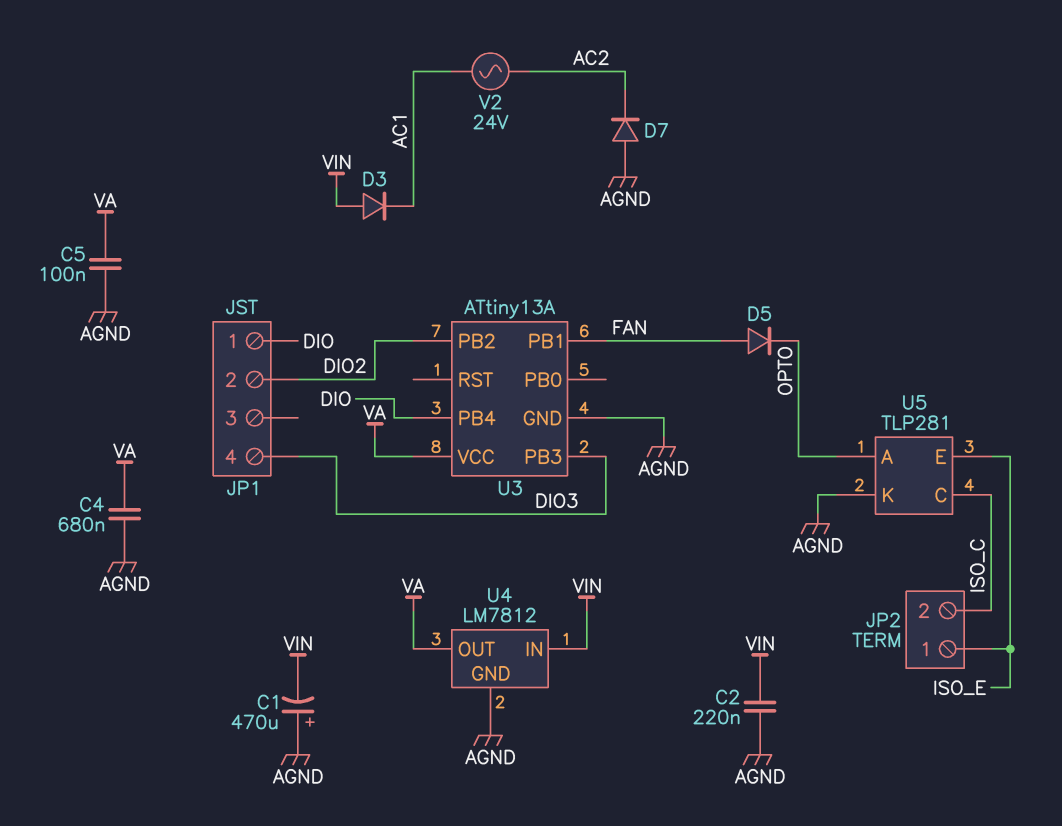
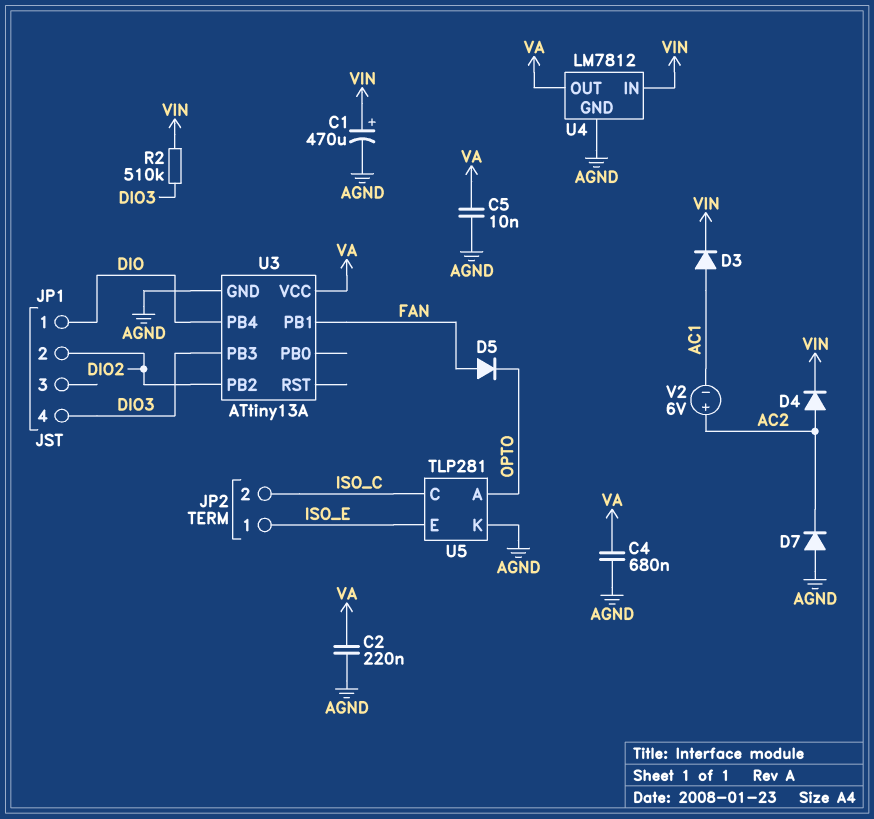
C1: 470uF (plus AGND, minus VIN) -> 470uF (plus VIN, minus AGND)
C2: 220nF (AGND, VIN) -> 220nF (AGND, VA)
C5: 100nF (AGND, VA) -> 10nF (AGND, VA)
D3: diode (A VIN, K AC1) -> diode (A AC1, K VIN)
D4: none -> diode (A AC2, K VIN)
R2: none -> 510k (DIO3, VIN)
V2: AC 24V (AC1, AC2) -> 6V (plus AC2, minus AC1)

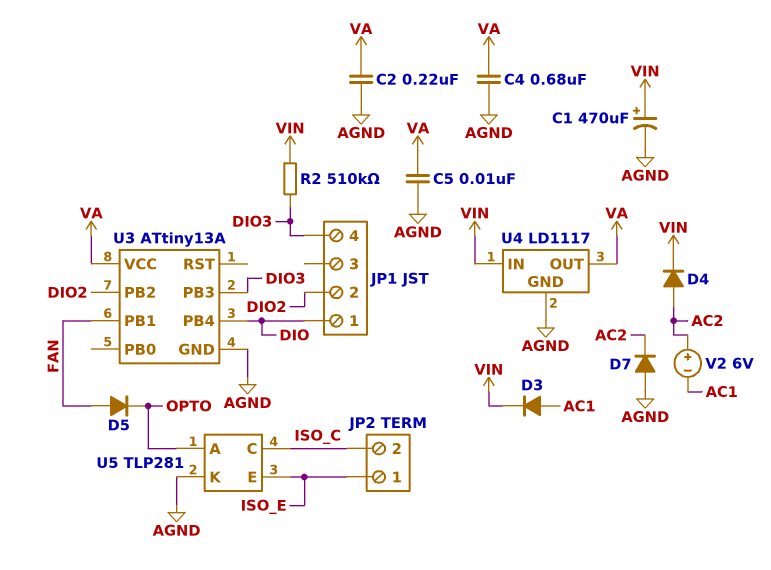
U4: LM7812 -> LD1117

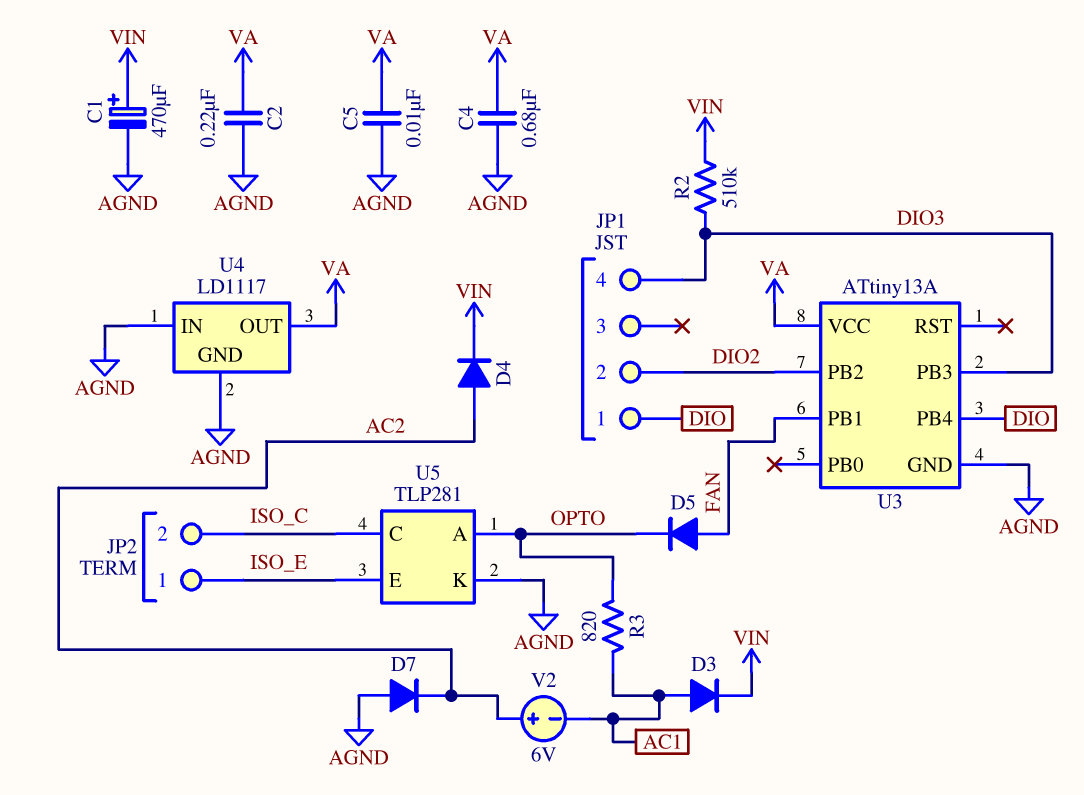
R3: none -> 820 (AC1, OPTO)
U4 pin IN: VIN -> AGND

